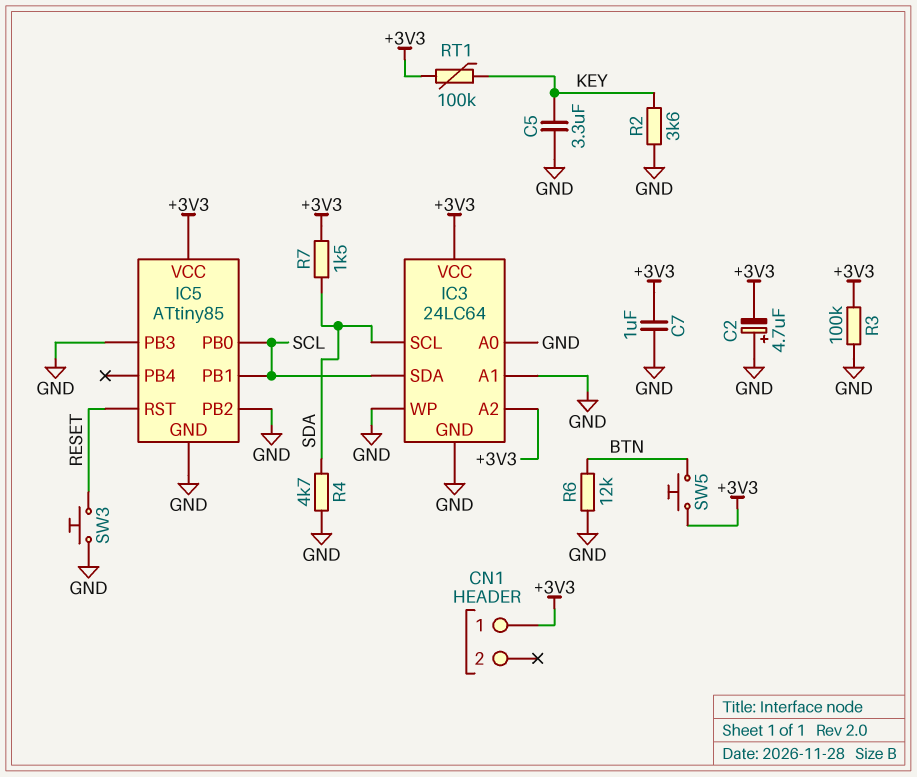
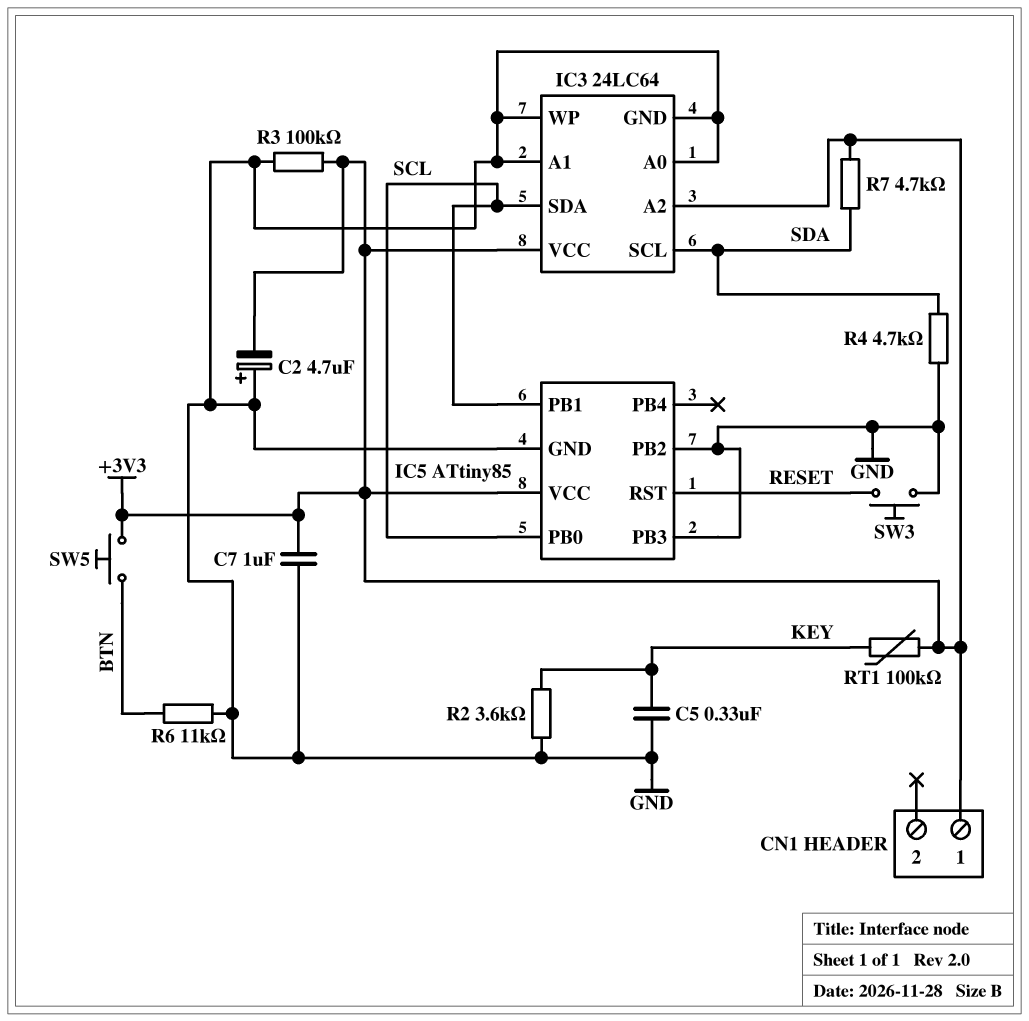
C5: 3.3uF (GND, KEY) -> 330nF (GND, KEY)
R6: 12k (BTN, GND) -> 11k (BTN, GND)
R7: 1.5k (+3V3, SDA) -> 4.7k (+3V3, SDA)

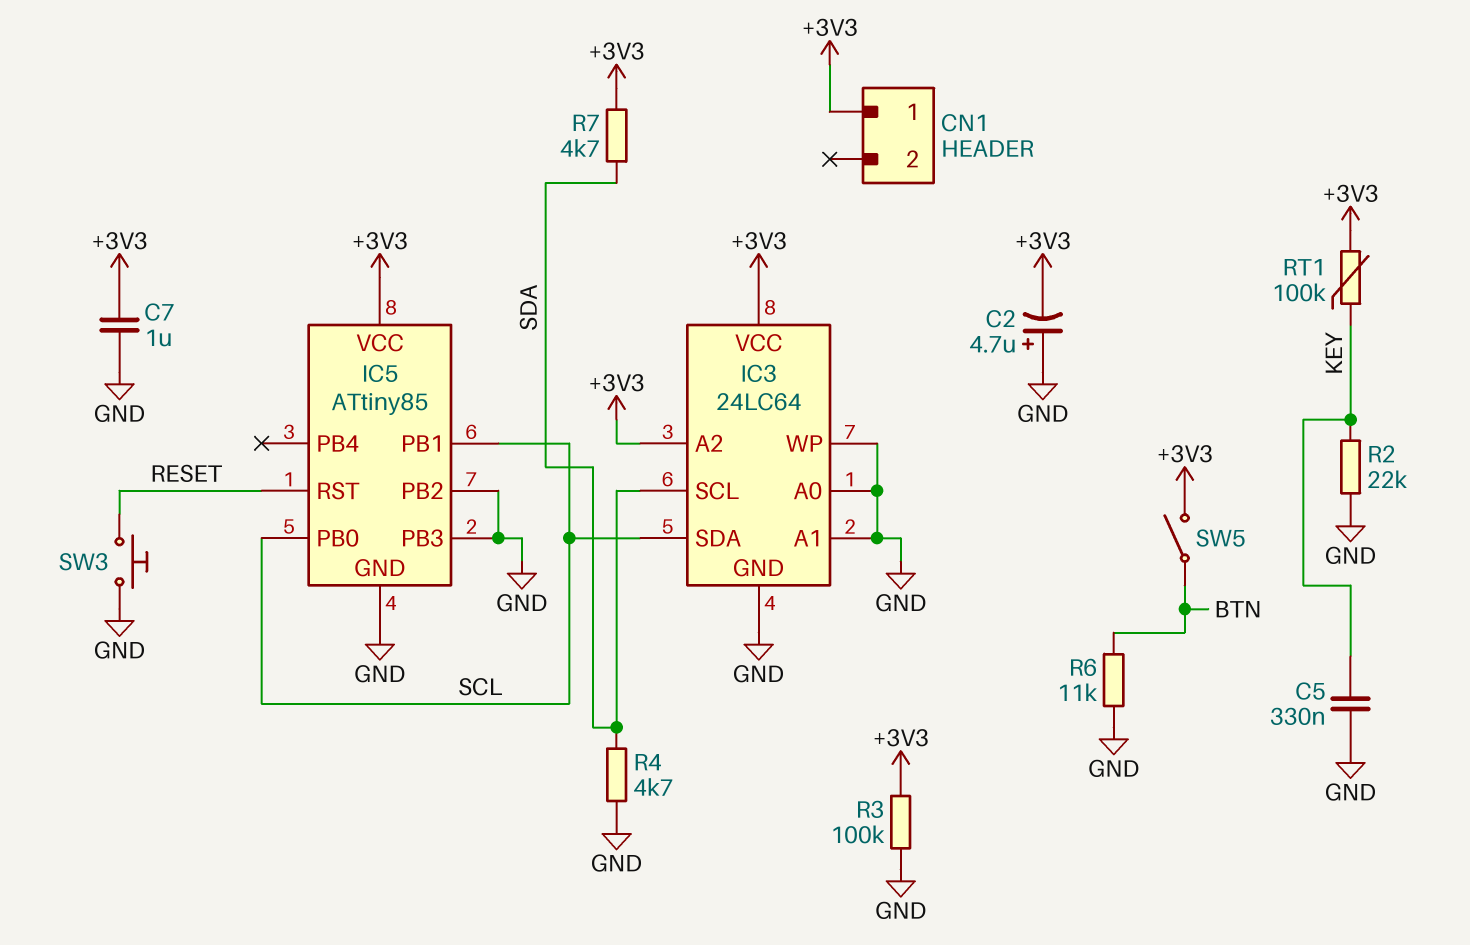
R2: 3.6k (GND, KEY) -> 22k (GND, KEY)
SW5: button (+3V3, BTN) -> switch (+3V3, BTN)

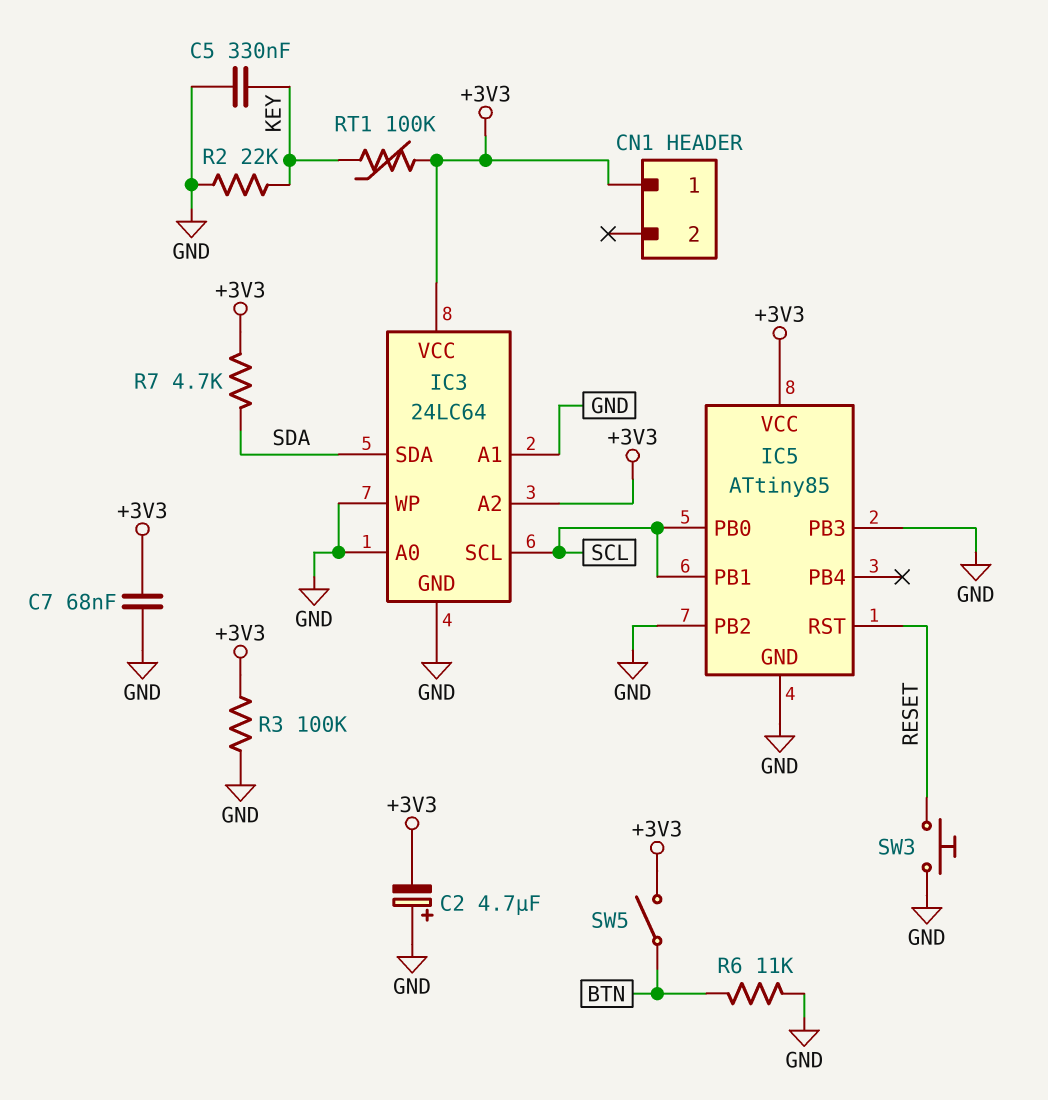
C7: 1uF (+3V3, GND) -> 68nF (+3V3, GND)
IC3 pin SCL: SDA -> SCL
IC3 pin SDA: SCL -> SDA
R4: 4.7k (GND, SDA) -> none

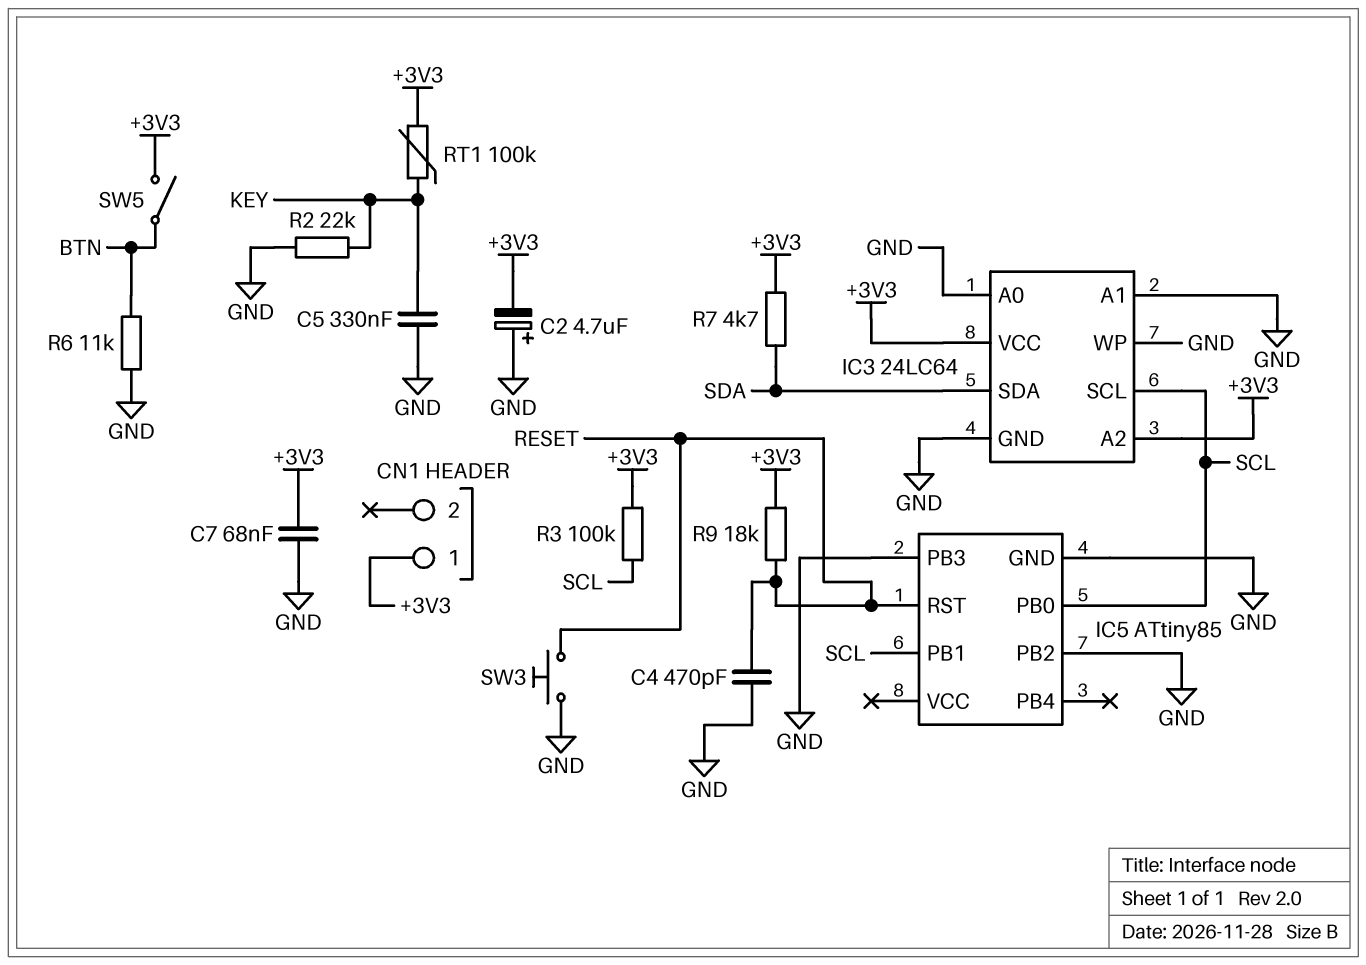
C4: none -> 470pF (GND, RESET)
IC5 pin VCC: +3V3 -> none
R3: 100k (+3V3, GND) -> 100k (+3V3, SCL)
R9: none -> 18k (+3V3, RESET)

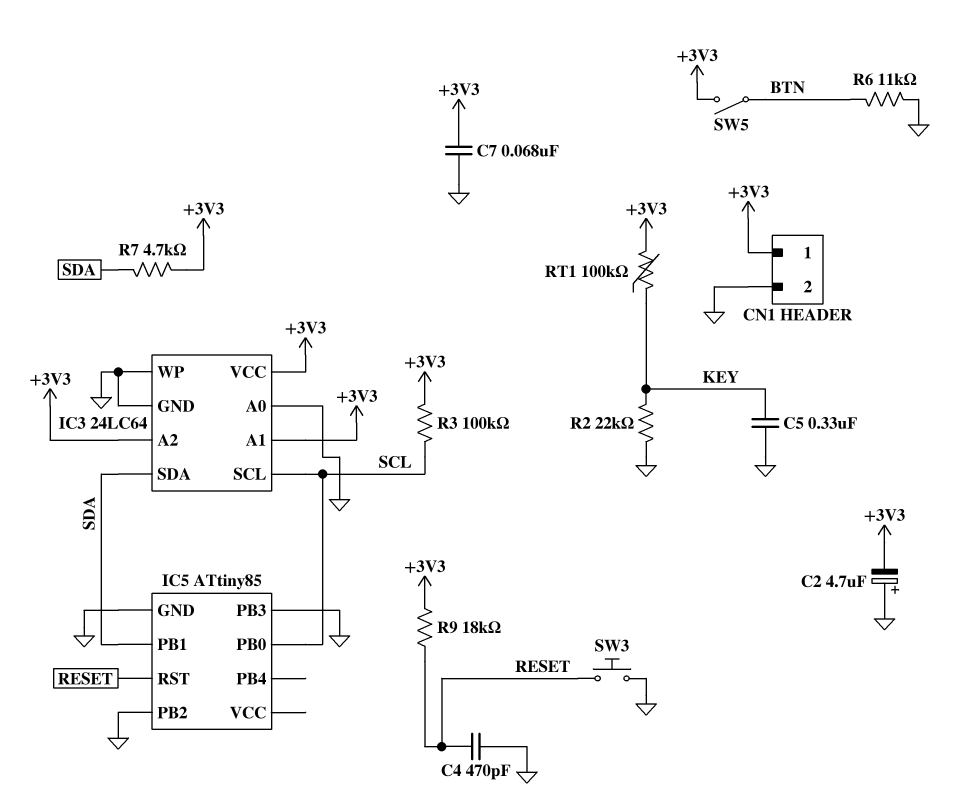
CN1 pin 2: none -> GND
IC3 pin A1: GND -> +3V3
IC5 pin PB1: SCL -> SDA

